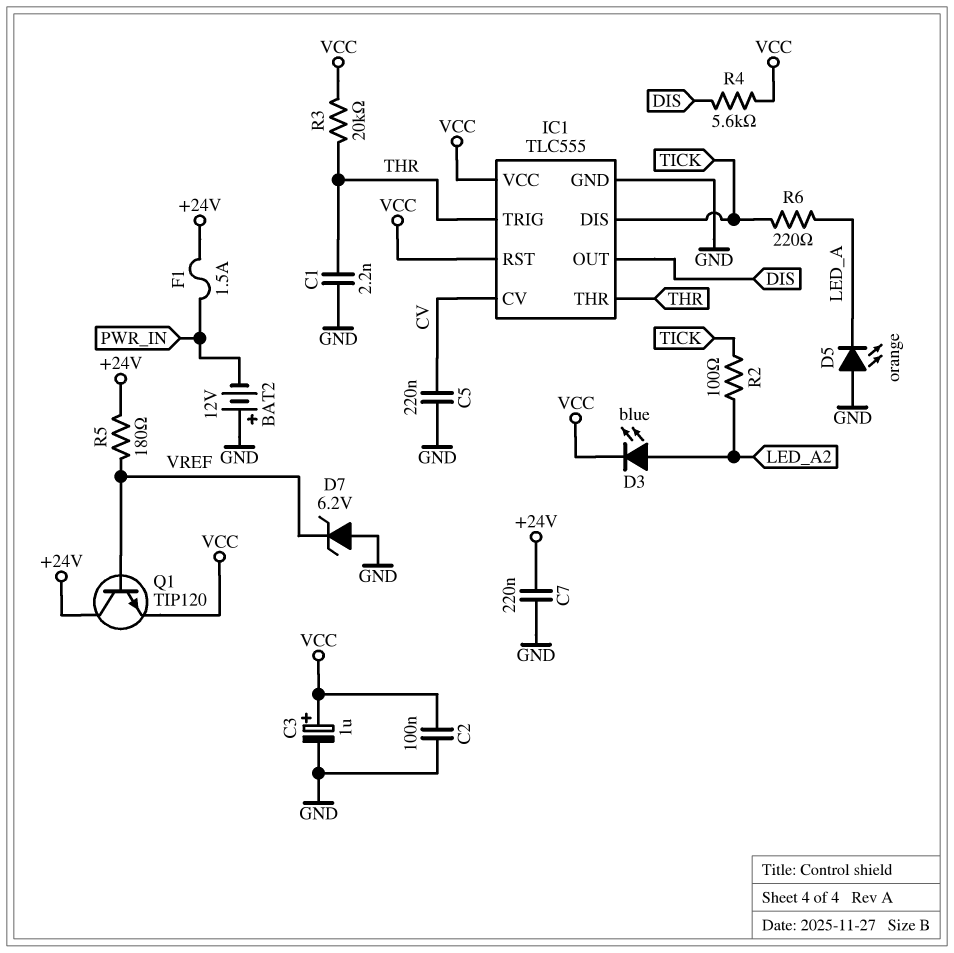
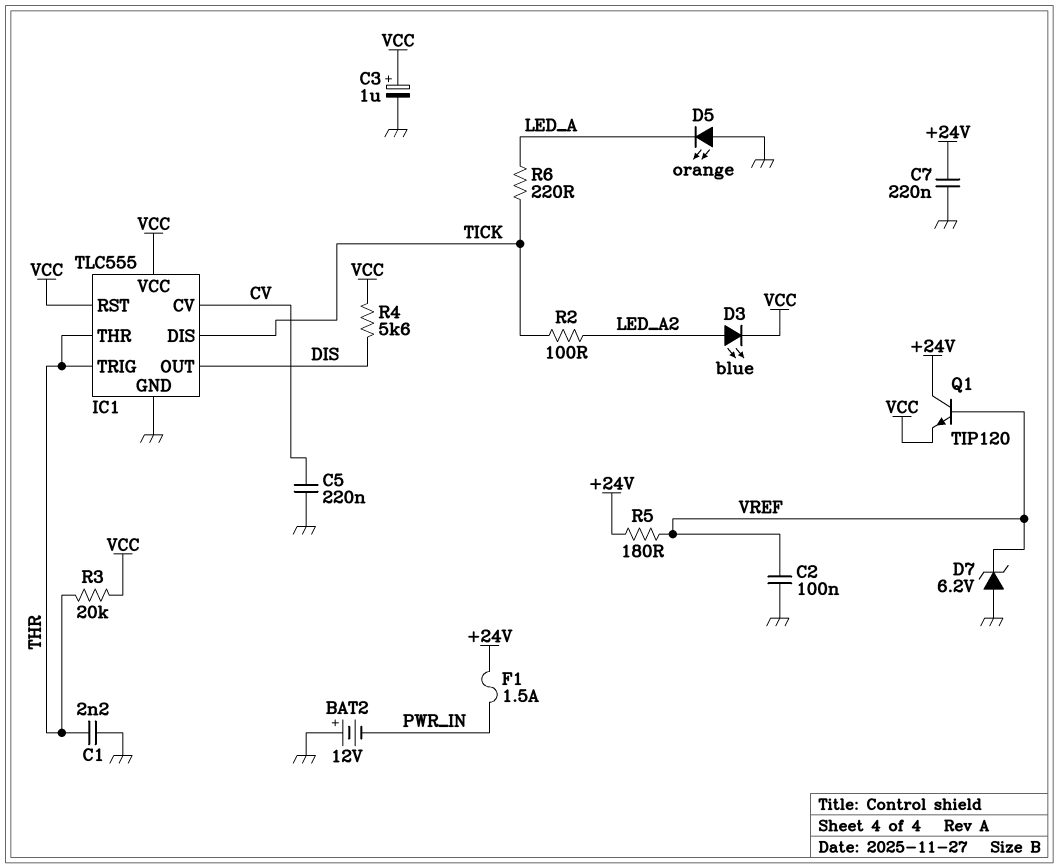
C2: 100nF (GND, VCC) -> 100nF (GND, VREF)

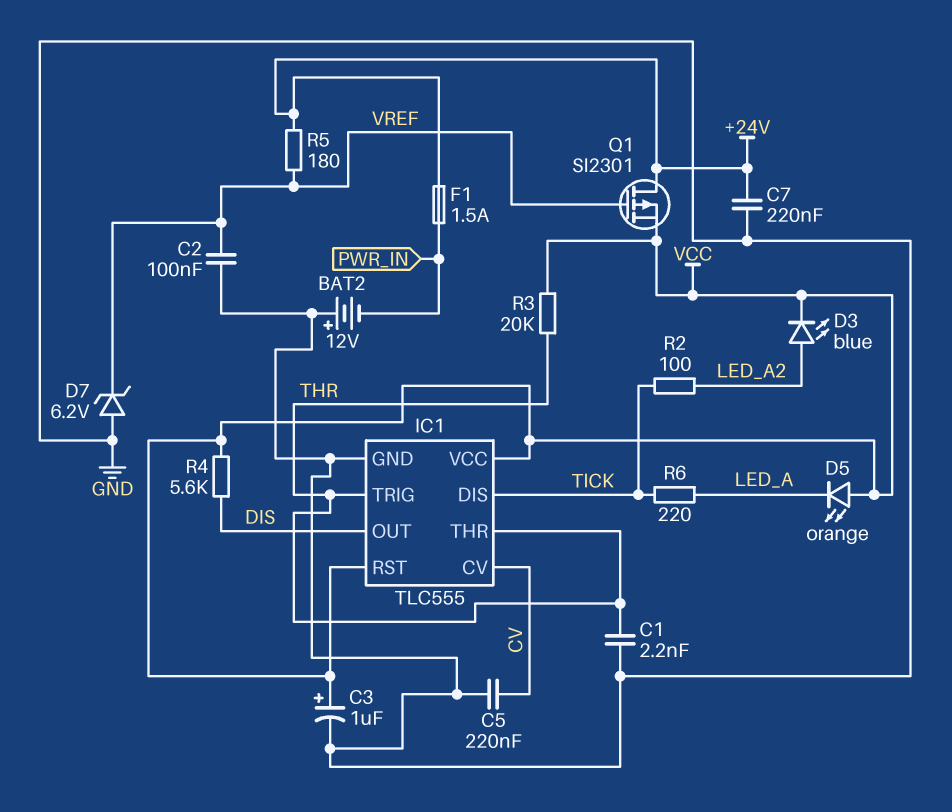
D5: LED orange (A GND, K LED_A) -> LED orange (A VCC, K LED_A)
Q1: NPN TIP120 (B VREF, C +24V, E VCC) -> PMOS SI2301 (G VREF, D +24V, S VCC)

